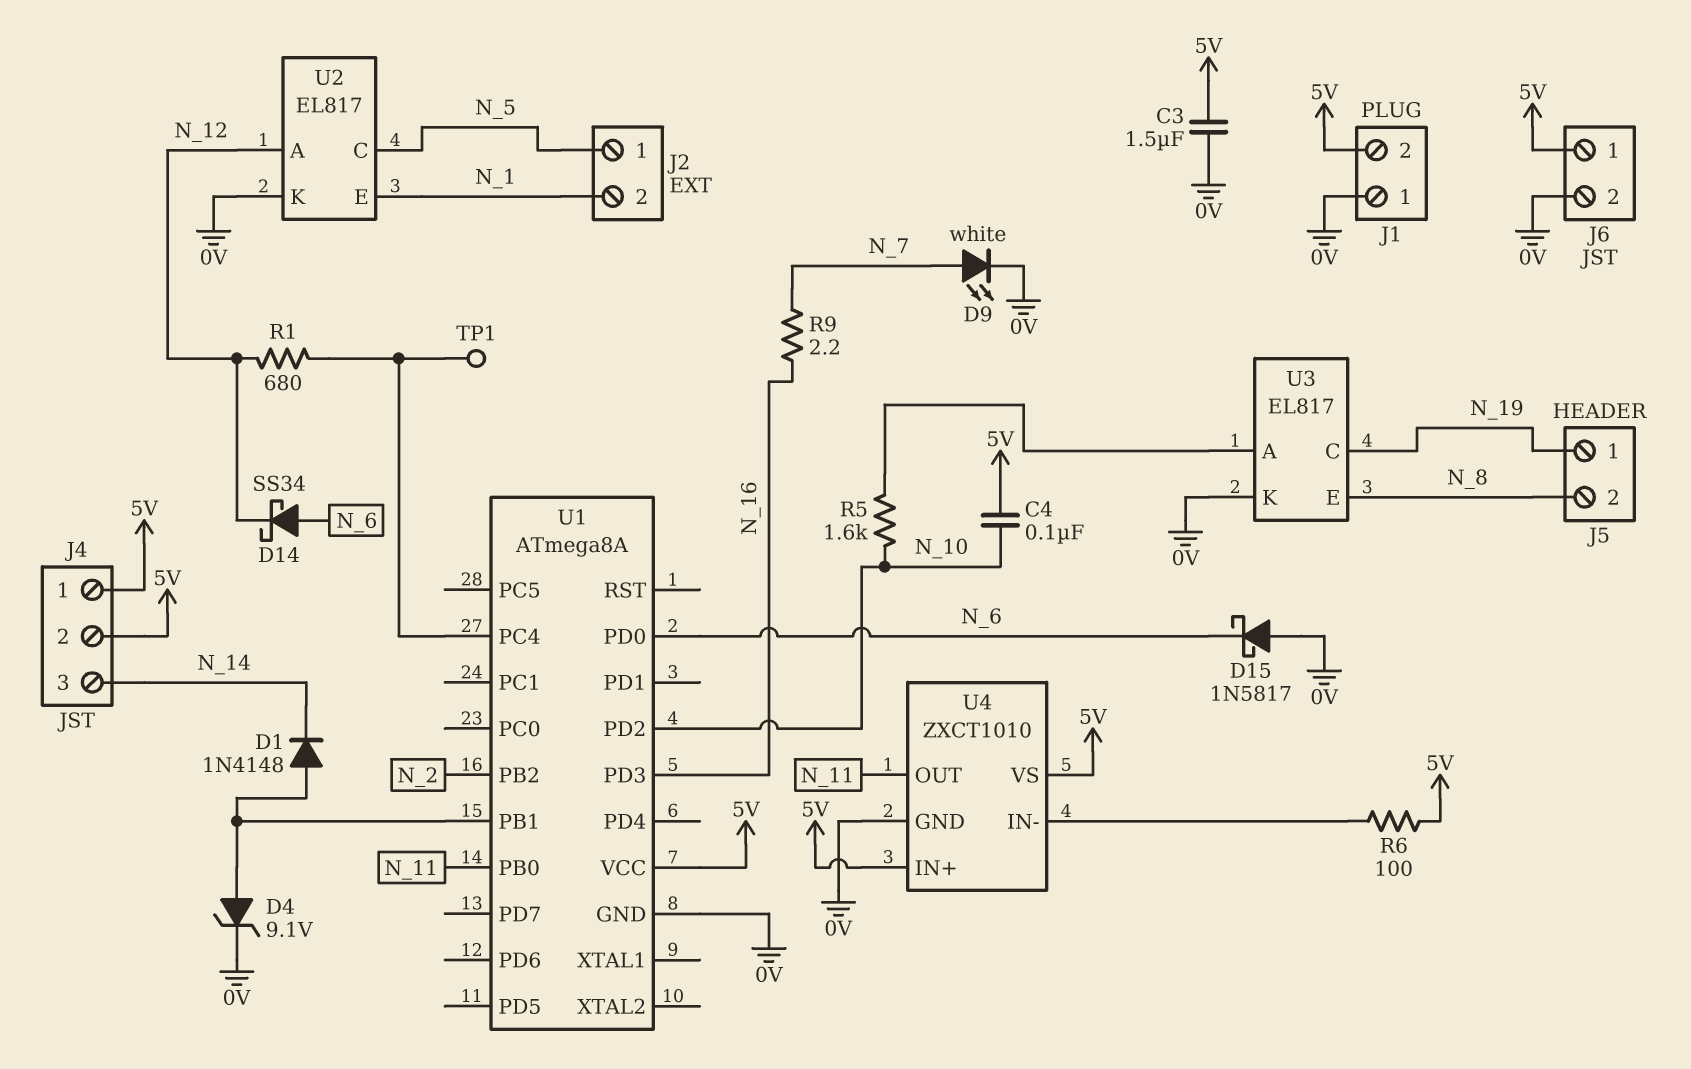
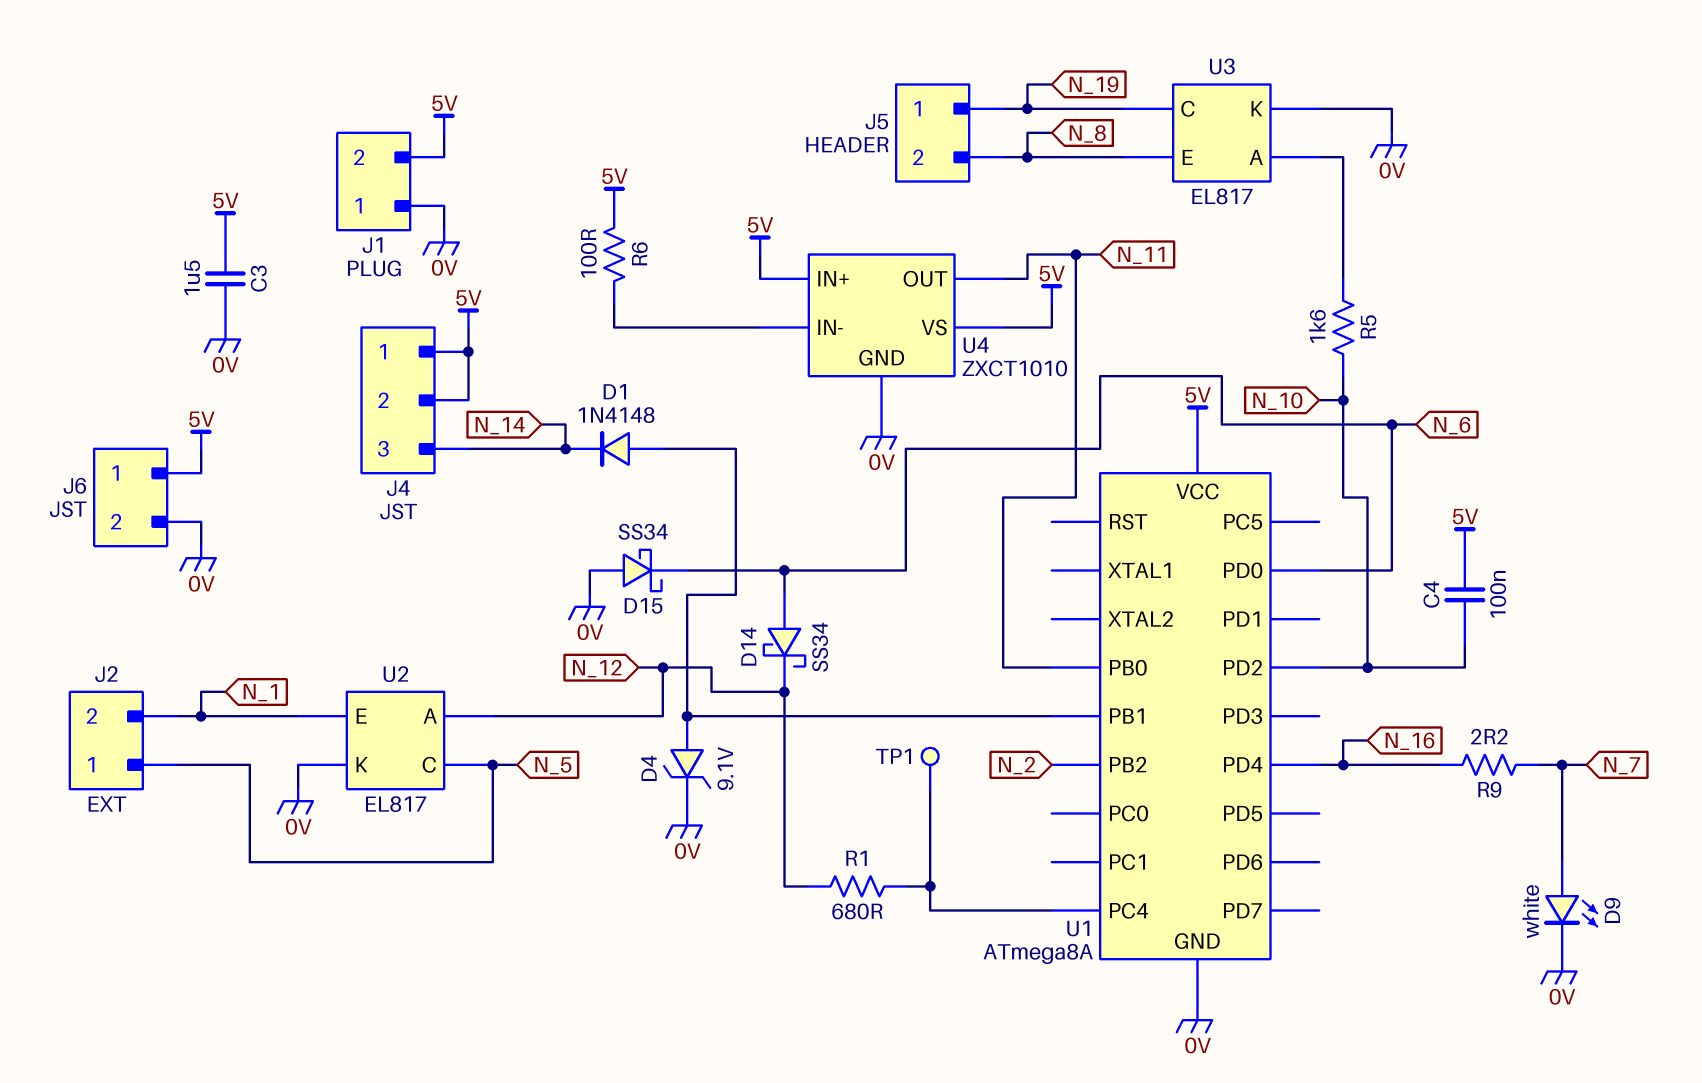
D15: schottky 1N5817 (A 0V, K N_6) -> schottky SS34 (A 0V, K N_6)
U1 pin PD3: N_16 -> none
U1 pin PD4: none -> N_16

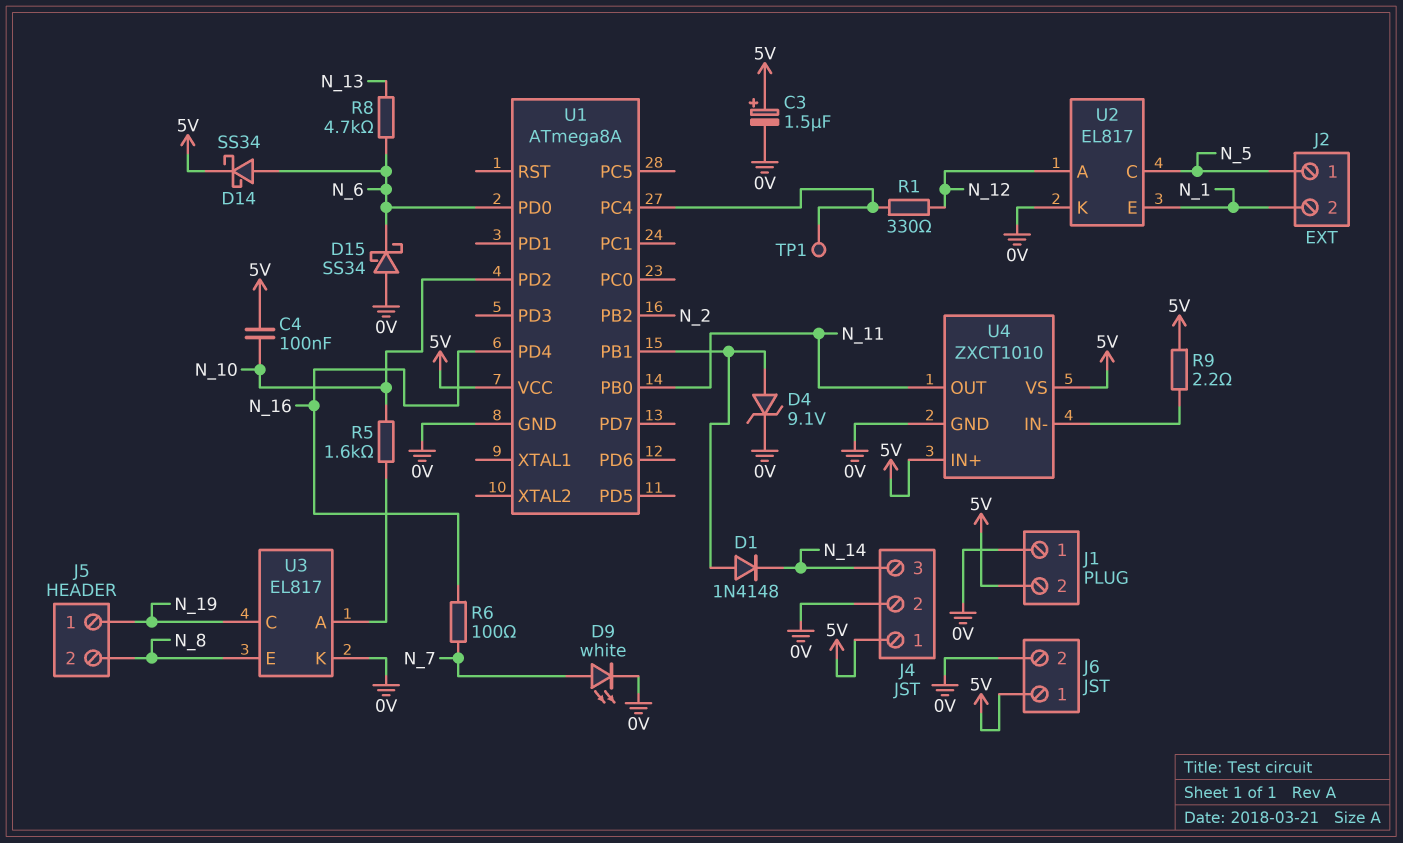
C3: 1.5uF (0V, 5V) -> 1.5uF (plus 5V, minus 0V)
D14: schottky SS34 (A N_6, K N_12) -> schottky SS34 (A N_6, K 5V)
J4 pin 2: 5V -> 0V
R1: 680 (N_12, U1/PC4) -> 330 (N_12, U1/PC4)
R6: 100 (5V, U4/IN-) -> 100 (N_7, N_16)
R8: none -> 4.7k (N_6, N_13)
R9: 2.2 (N_7, N_16) -> 2.2 (5V, U4/IN-)

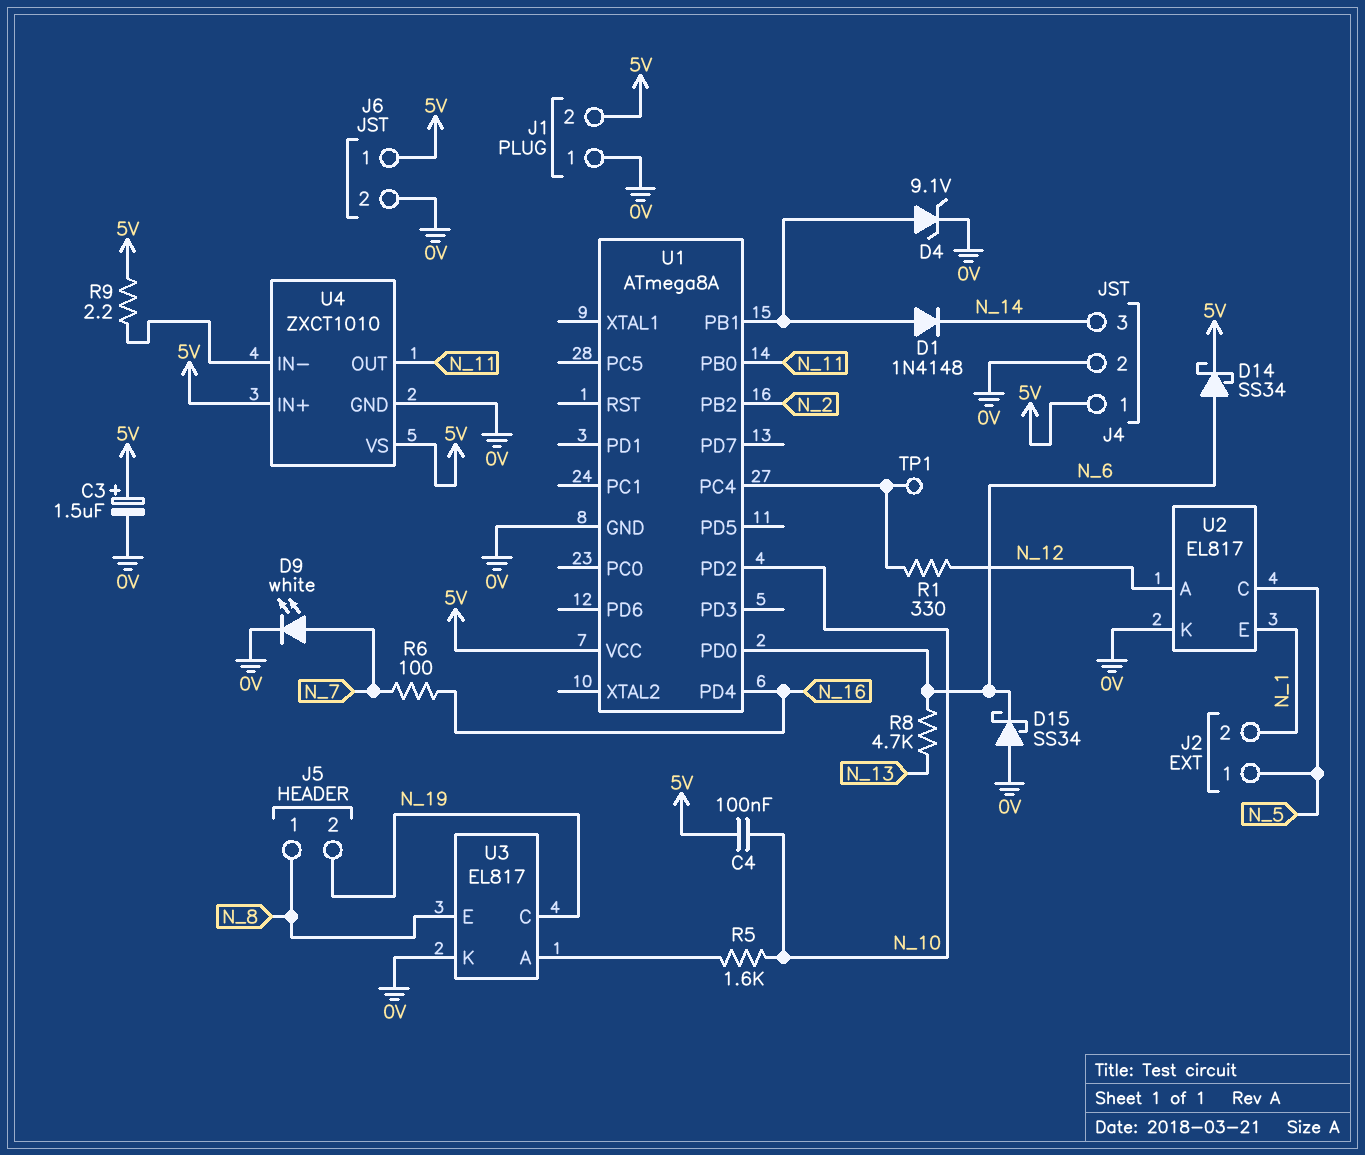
J5 pin 1: N_19 -> N_8
J5 pin 2: N_8 -> N_19

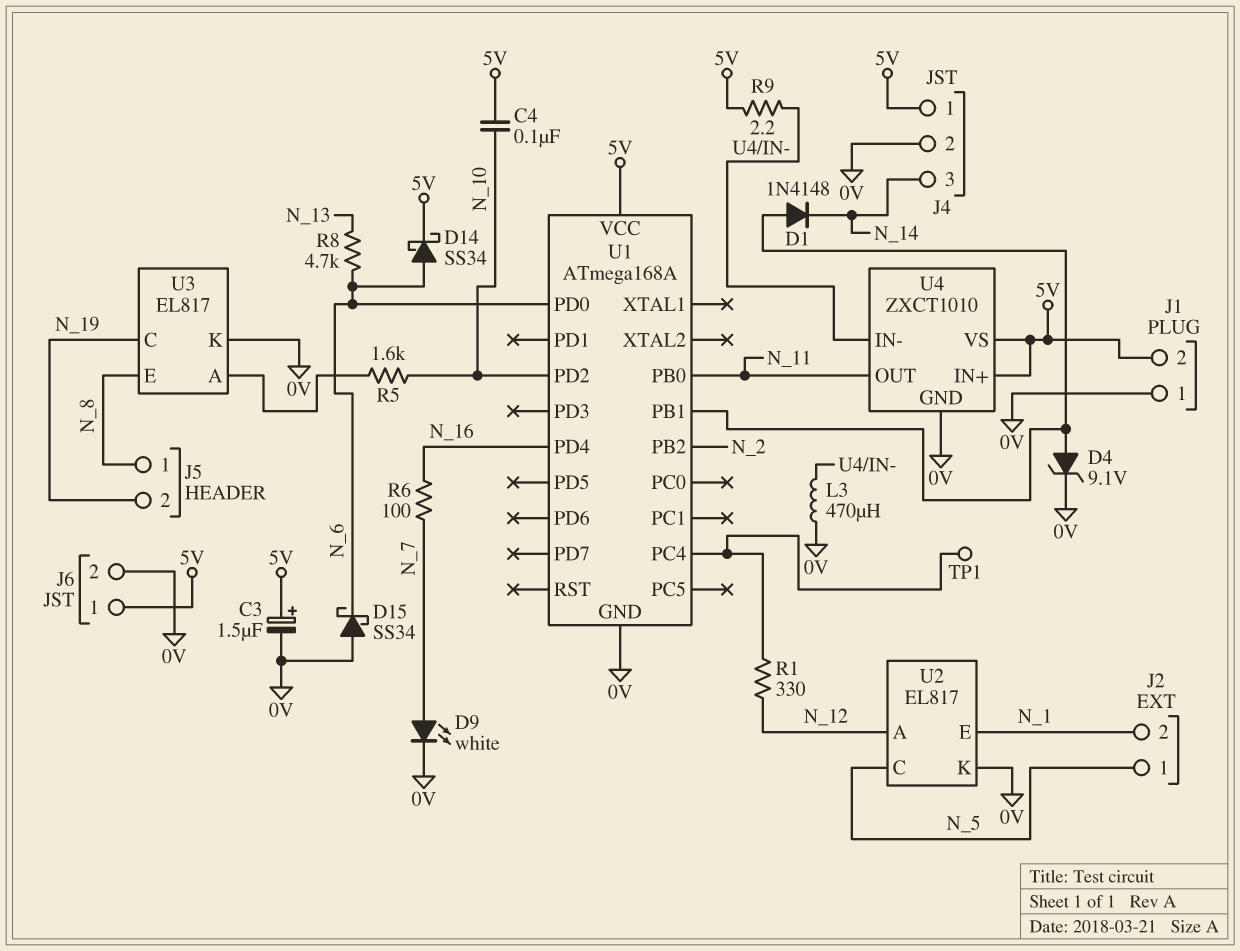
L3: none -> 470uH (0V, U4/IN-)
U1: ATmega8A -> ATmega168A

